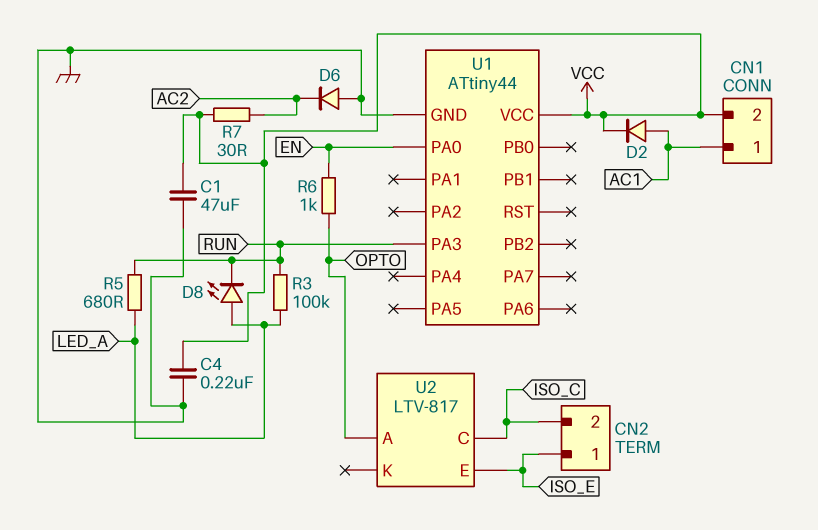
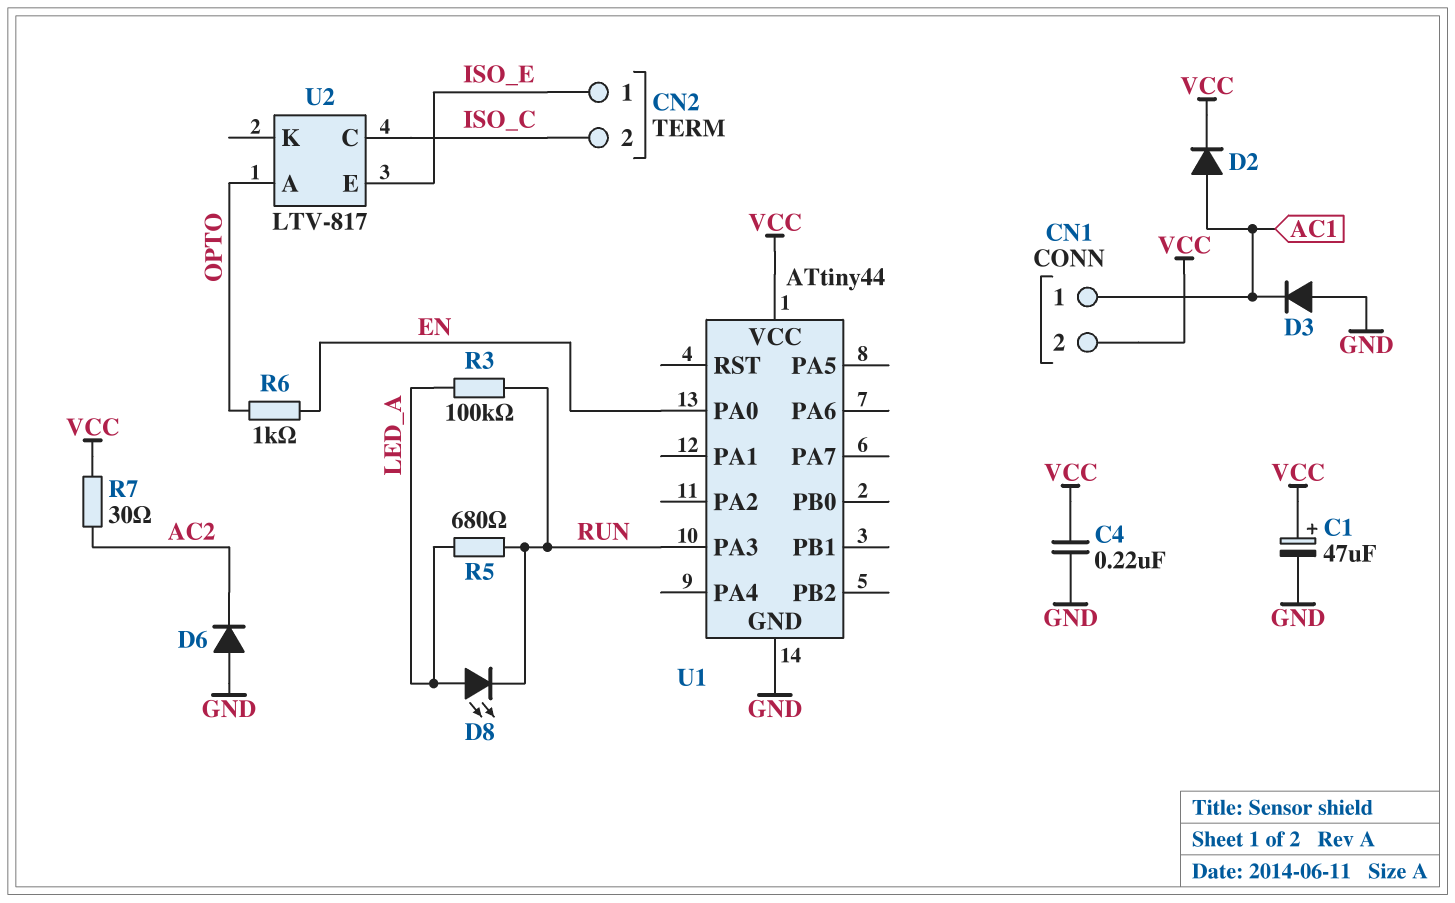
C1: 47uF (GND, VCC) -> 47uF (plus VCC, minus GND)
D3: none -> diode (A GND, K AC1)

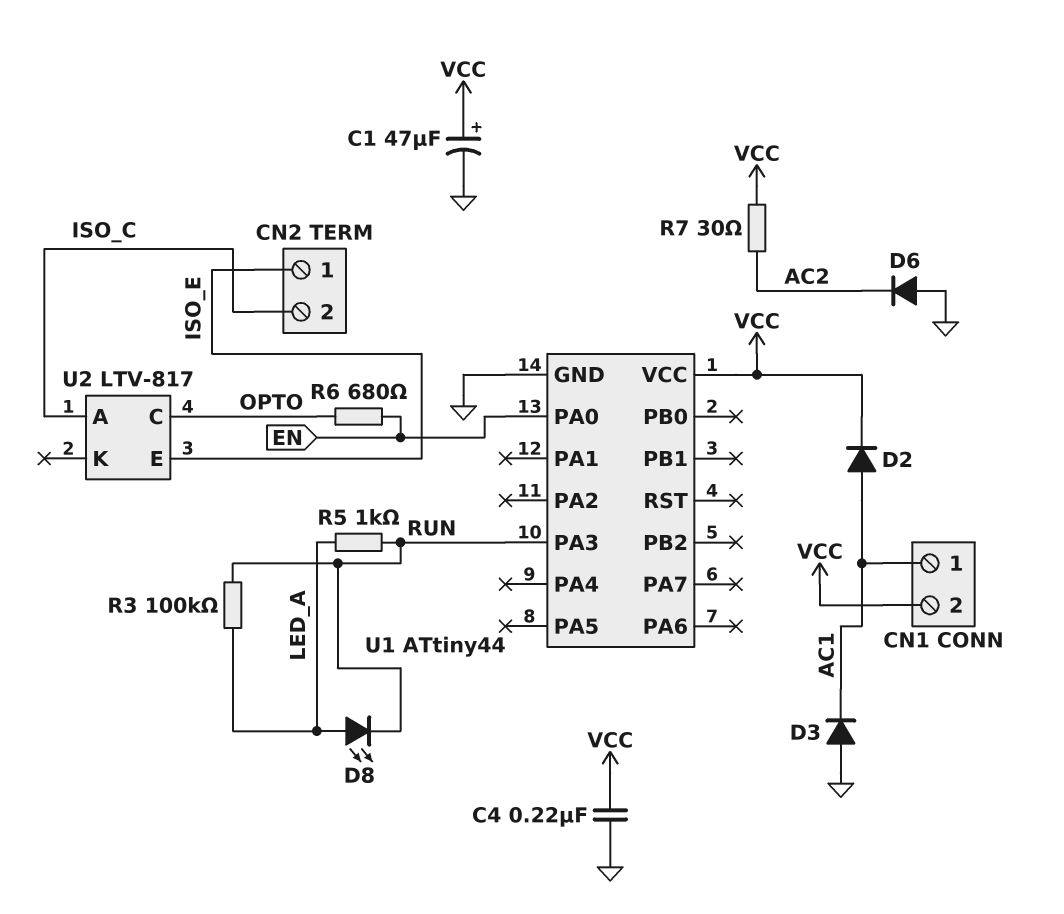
R5: 680 (LED_A, RUN) -> 1k (LED_A, RUN)
R6: 1k (EN, OPTO) -> 680 (EN, OPTO)
U2 pin A: OPTO -> ISO_C
U2 pin C: ISO_C -> OPTO

